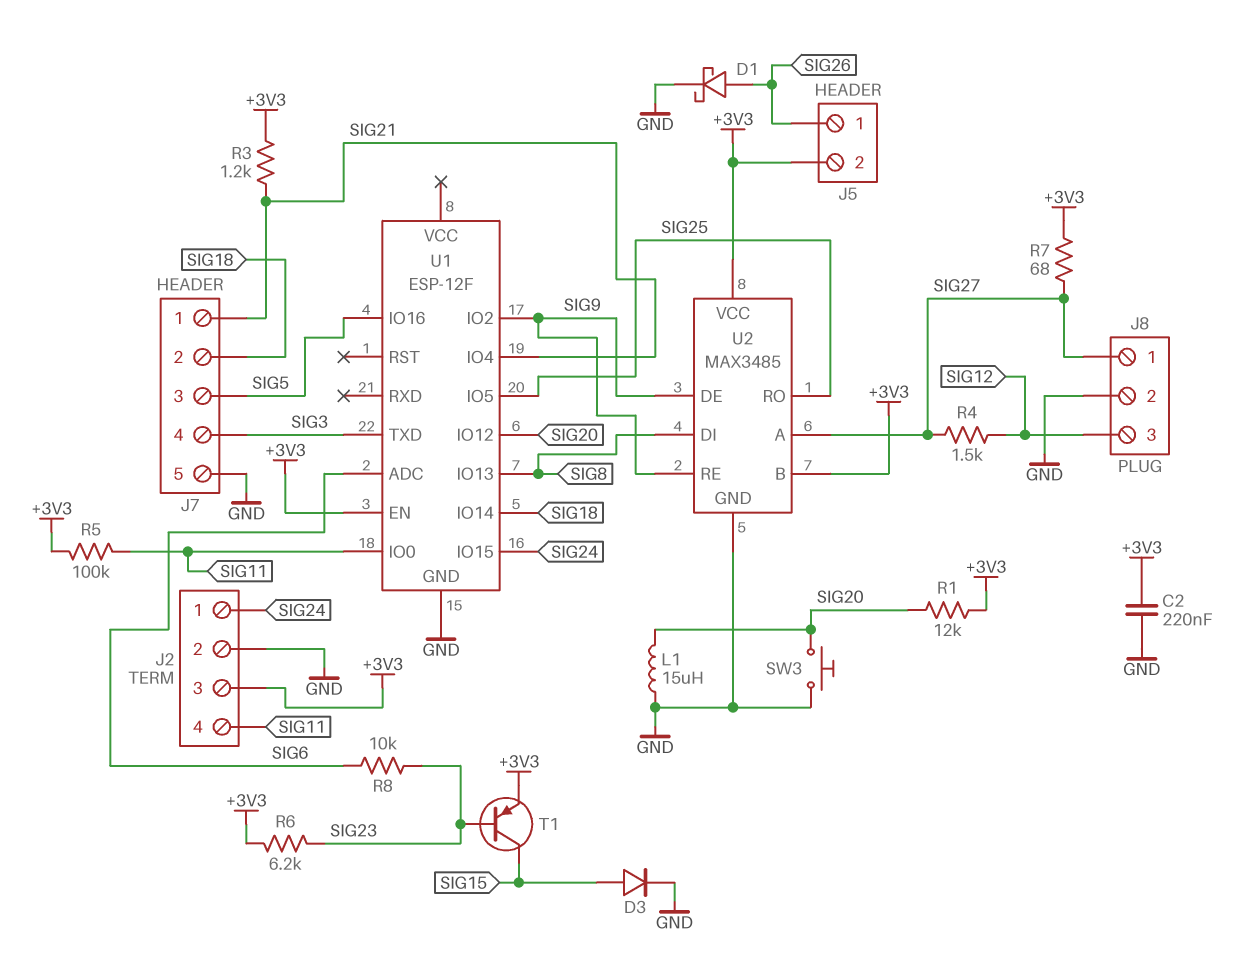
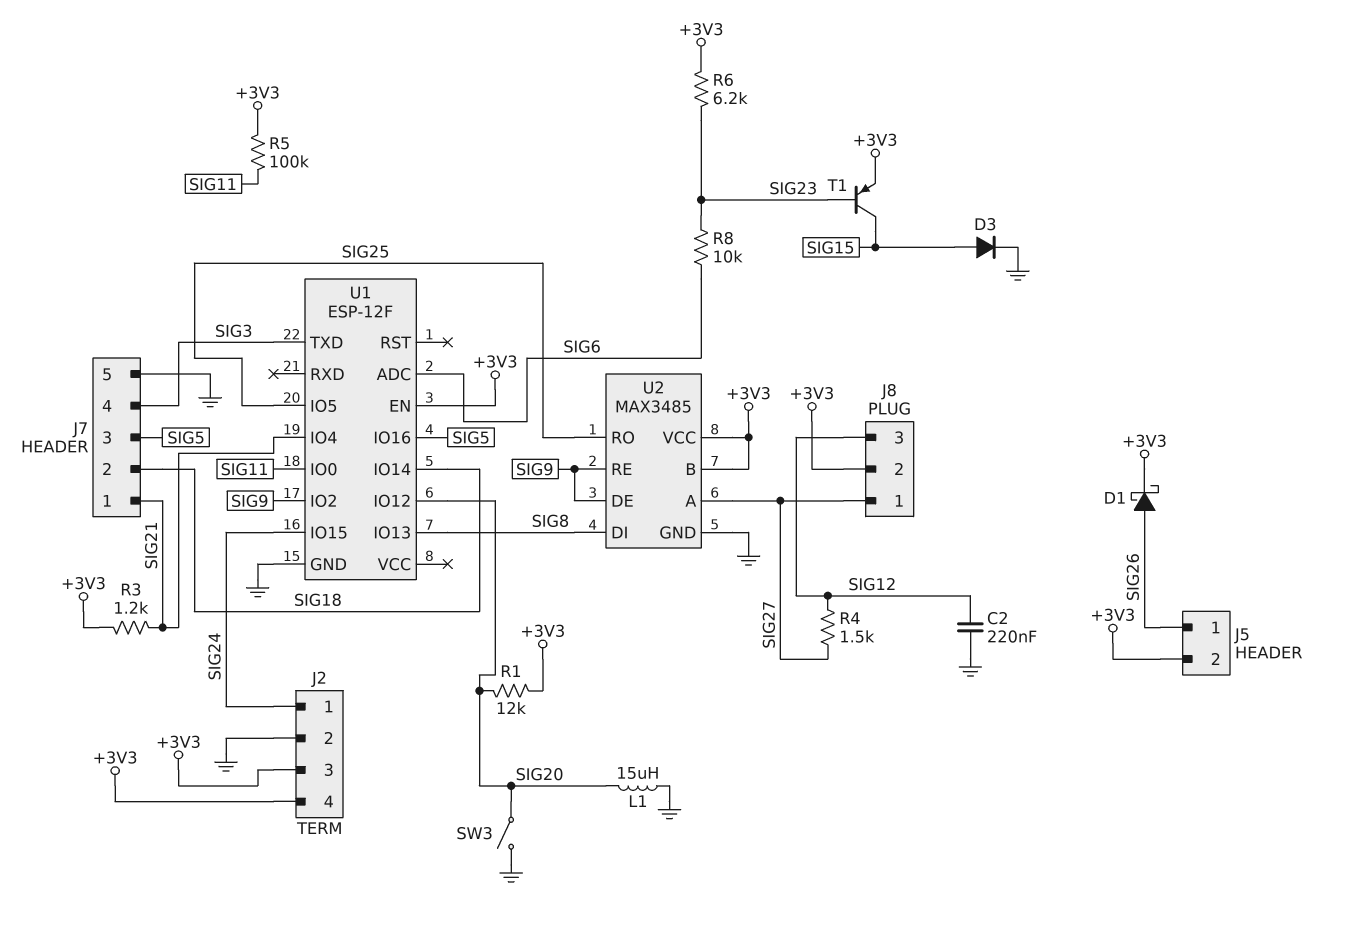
C2: 220nF (+3V3, GND) -> 220nF (GND, SIG12)
D1: schottky (A SIG26, K GND) -> schottky (A SIG26, K +3V3)
J2 pin 4: SIG11 -> +3V3
J8 pin 2: GND -> +3V3
R7: 68 (+3V3, SIG27) -> none
SW3: button (GND, SIG20) -> switch (GND, SIG20)

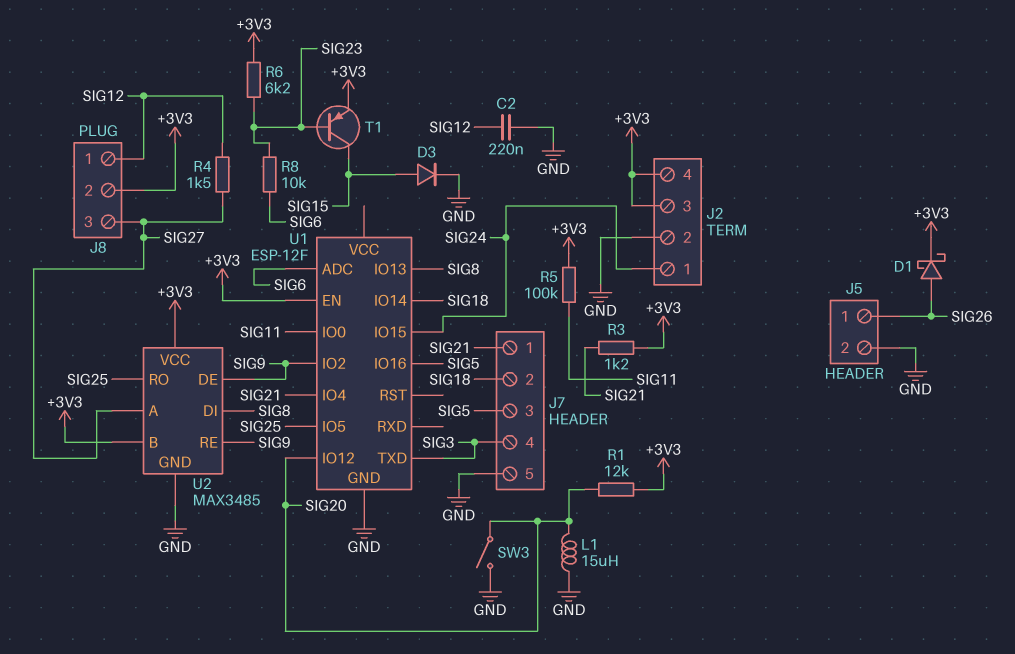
J5 pin 2: +3V3 -> GND
J8 pin 1: SIG27 -> SIG12
J8 pin 3: SIG12 -> SIG27

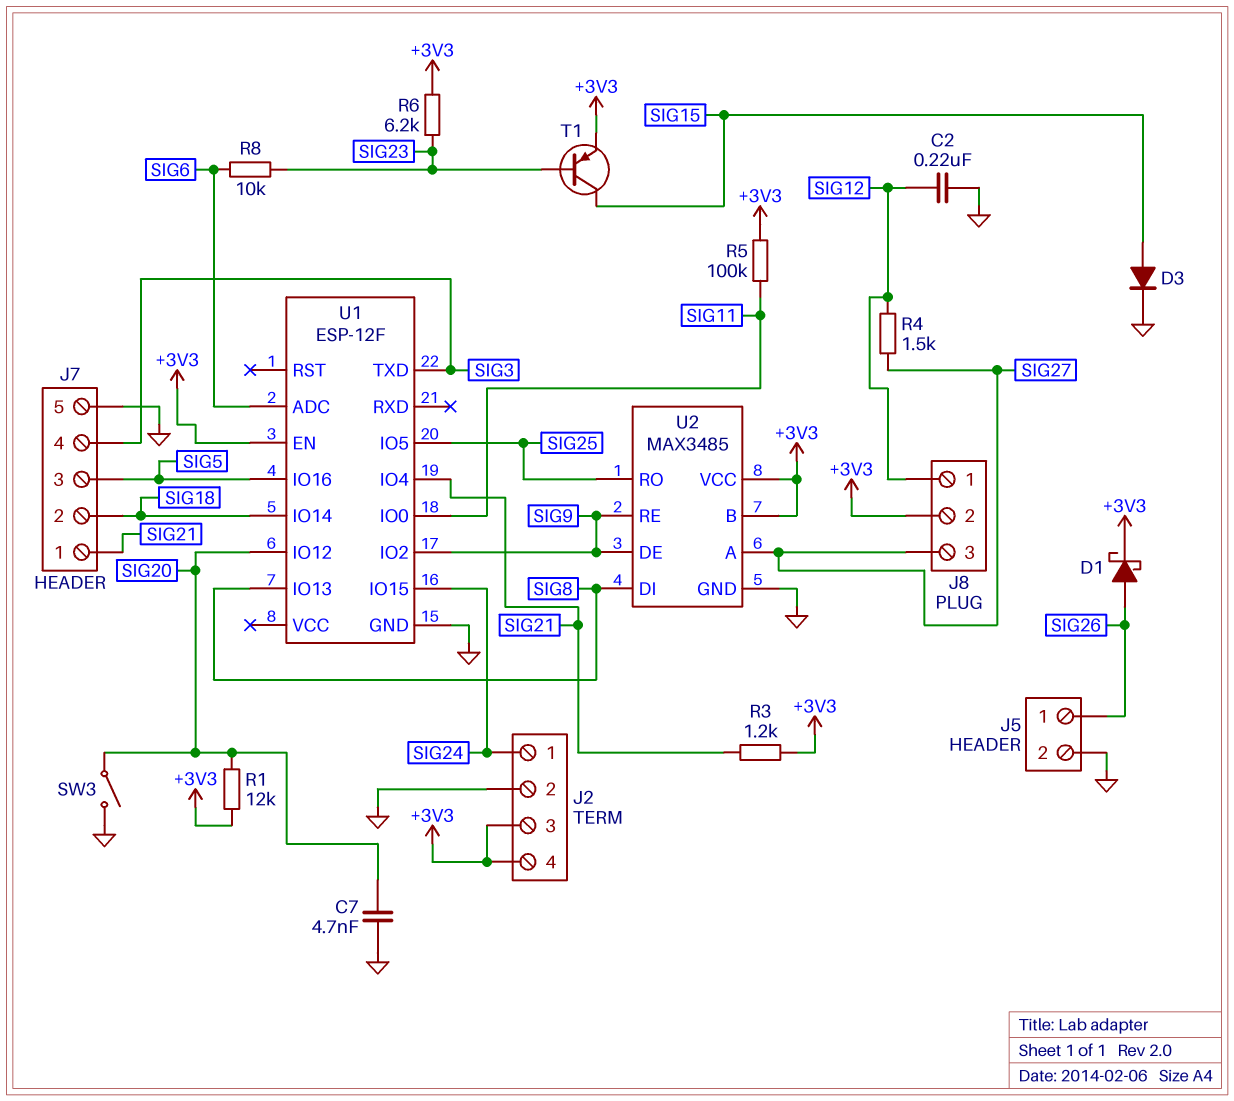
C7: none -> 4.7nF (GND, SIG20)
L1: 15uH (GND, SIG20) -> none

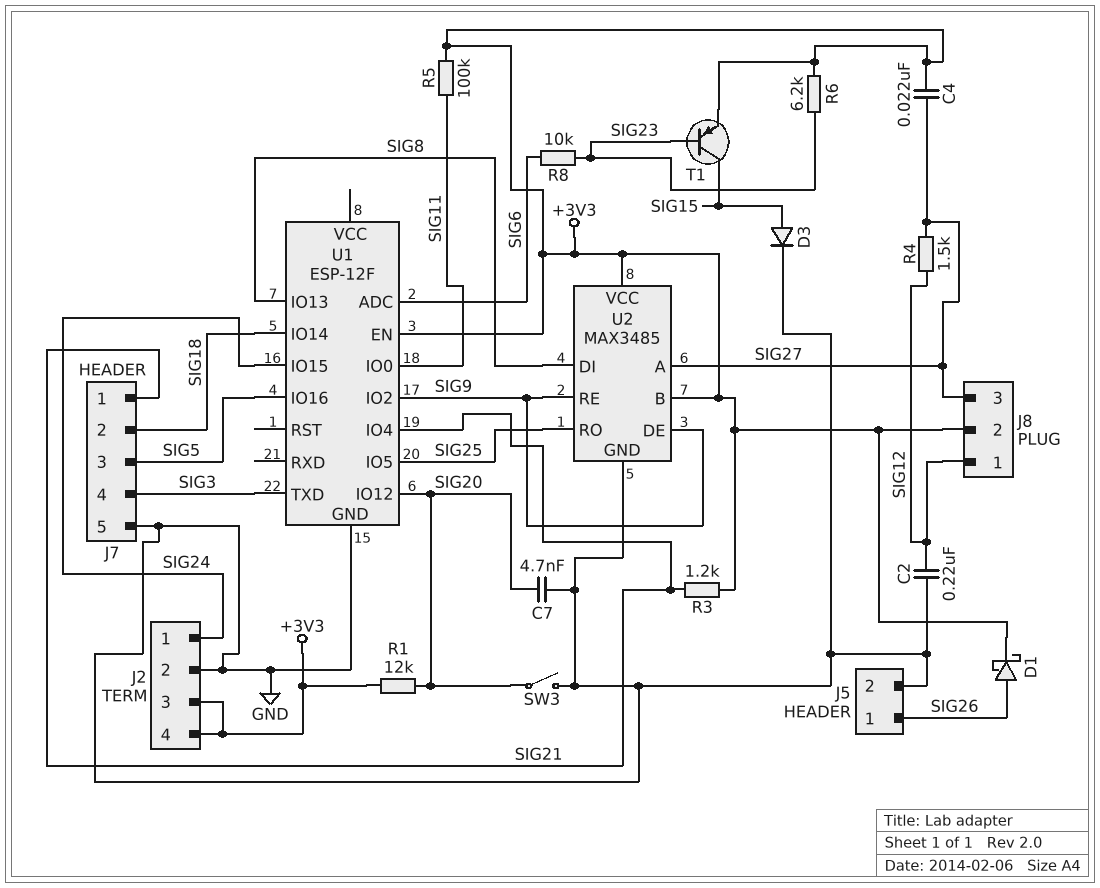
C4: none -> 22nF (+3V3, SIG27)

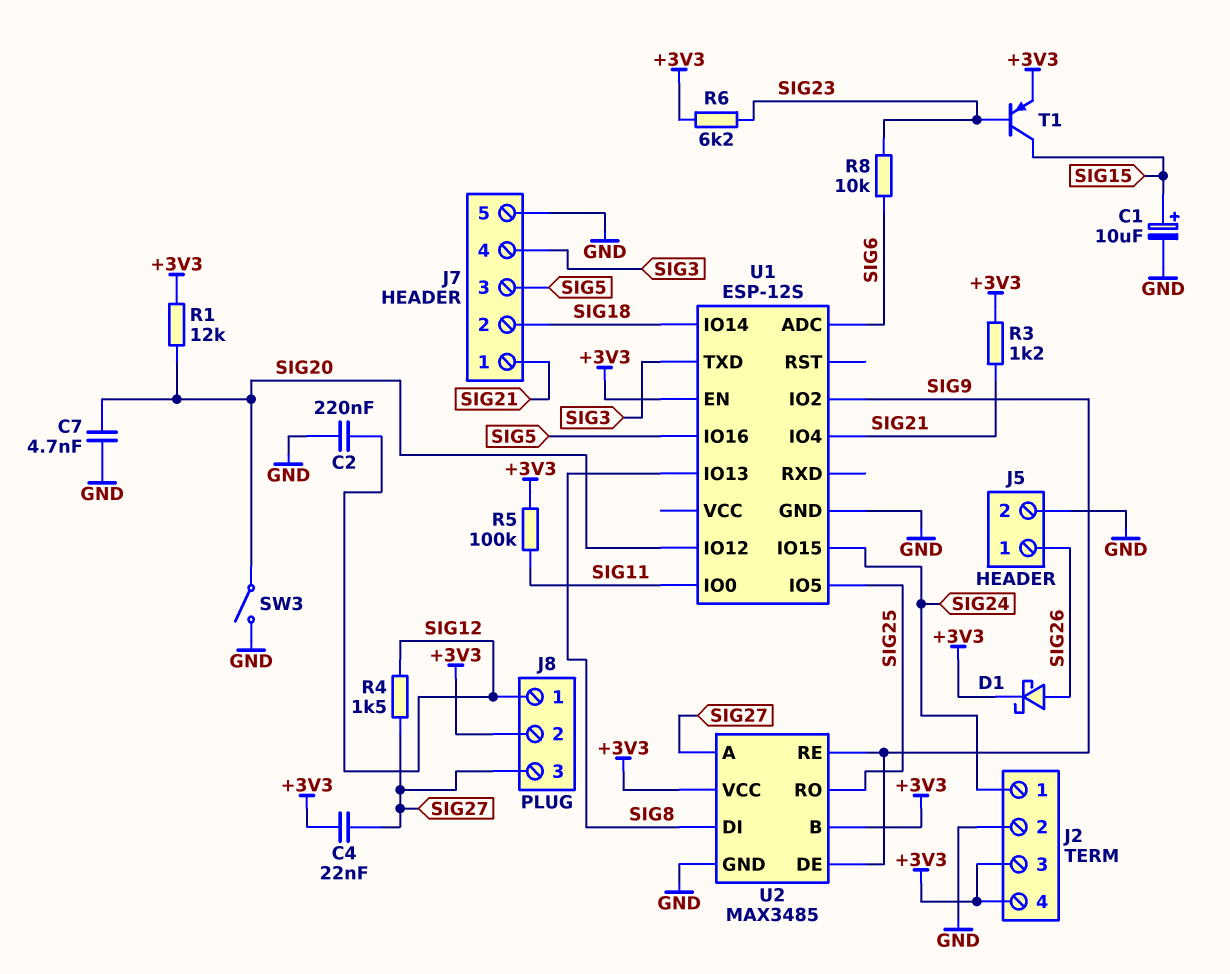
C1: none -> 10uF (plus SIG15, minus GND)
D3: diode (A SIG15, K GND) -> none
U1: ESP-12F -> ESP-12S

